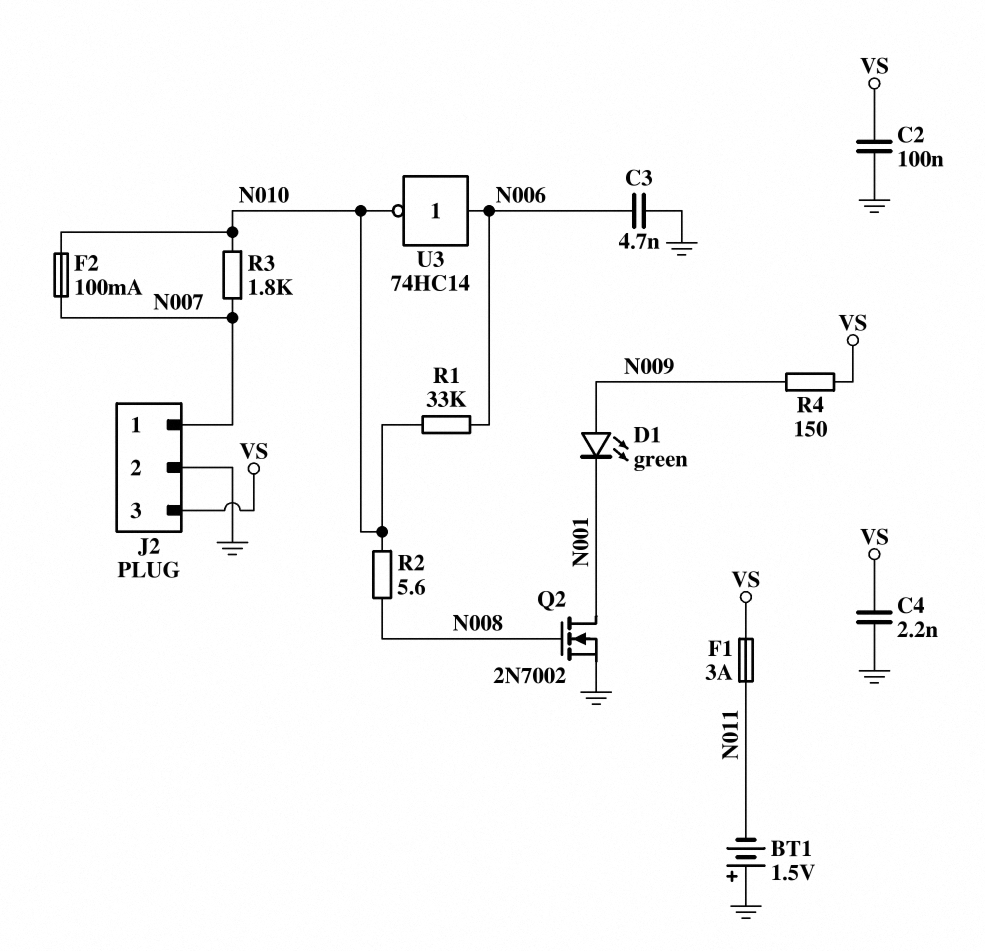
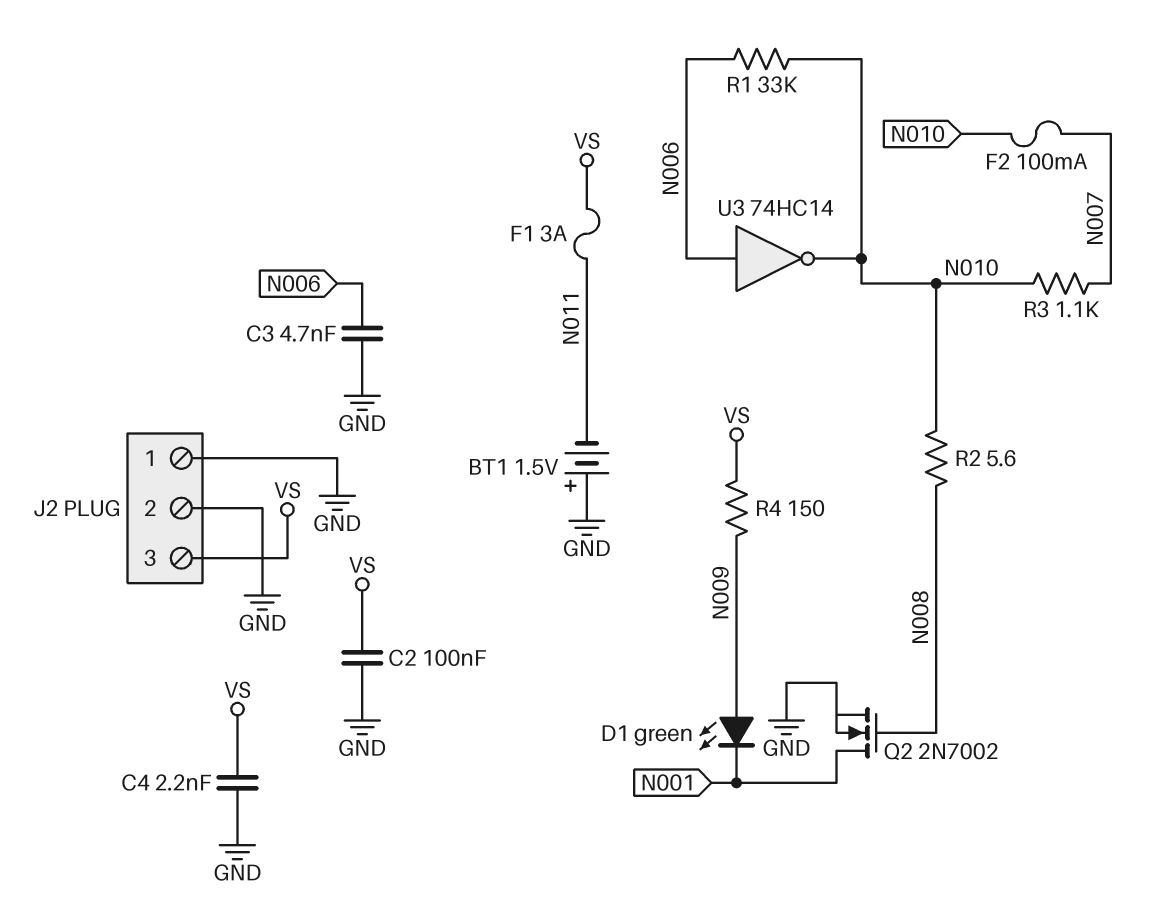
J2 pin 1: N007 -> GND
R3: 1.8k (N007, N010) -> 1.1k (N007, N010)

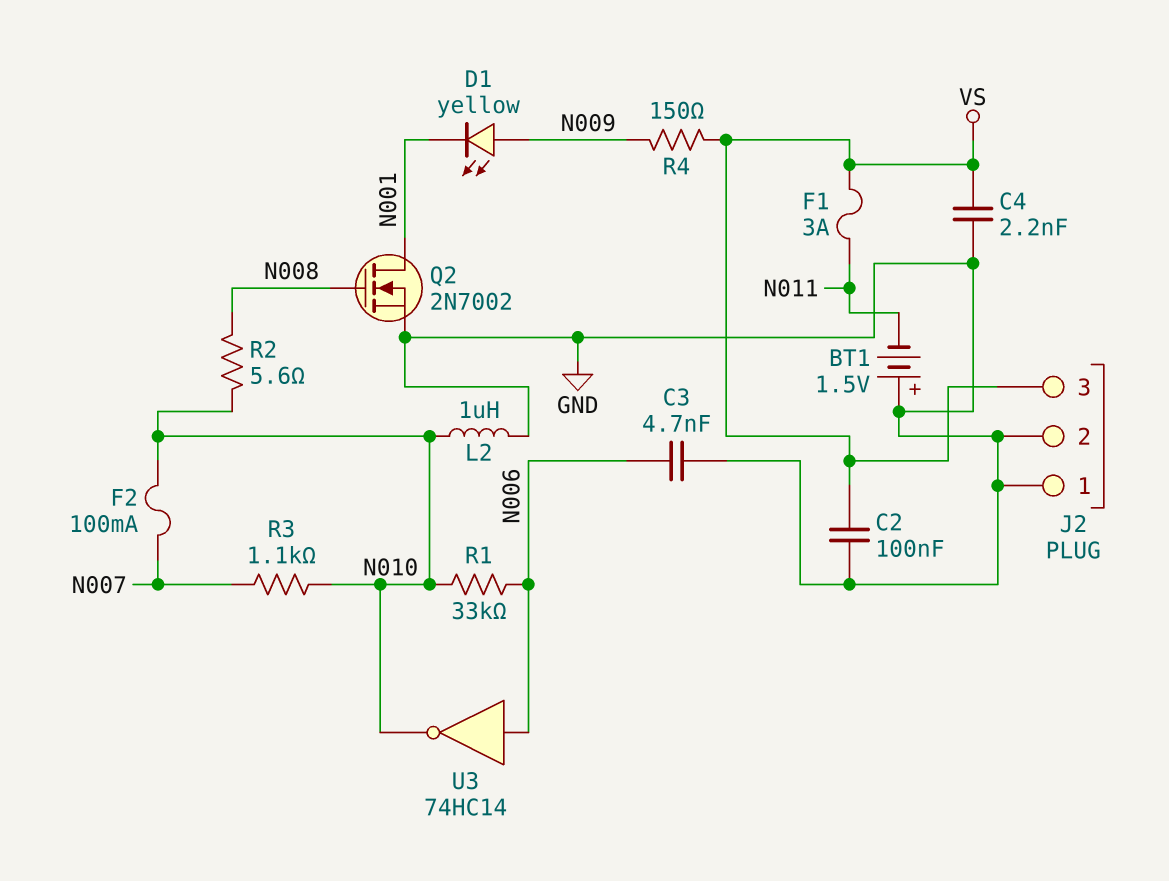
D1: LED green (A N009, K N001) -> LED yellow (A N009, K N001)
L2: none -> 1uH (GND, N010)

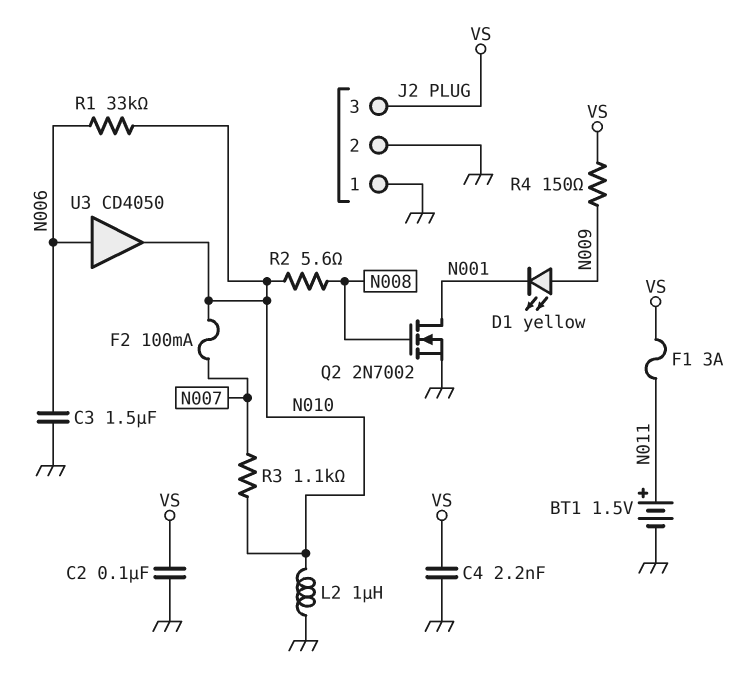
BT1: 1.5V (plus GND, minus N011) -> 1.5V (plus N011, minus GND)
C3: 4.7nF (GND, N006) -> 1.5uF (GND, N006)
U3: NOT 74HC14 (in N006, out N010) -> buffer CD4050 (in N006, out N010)

